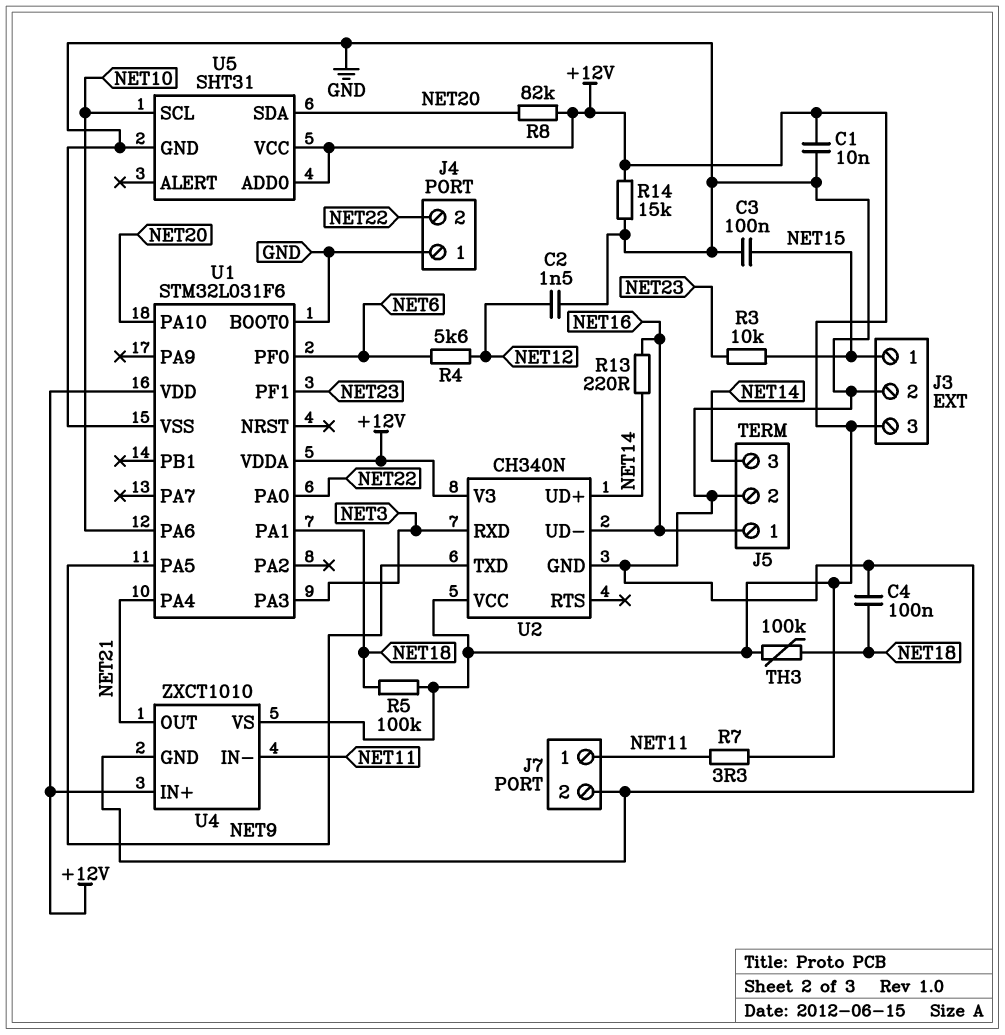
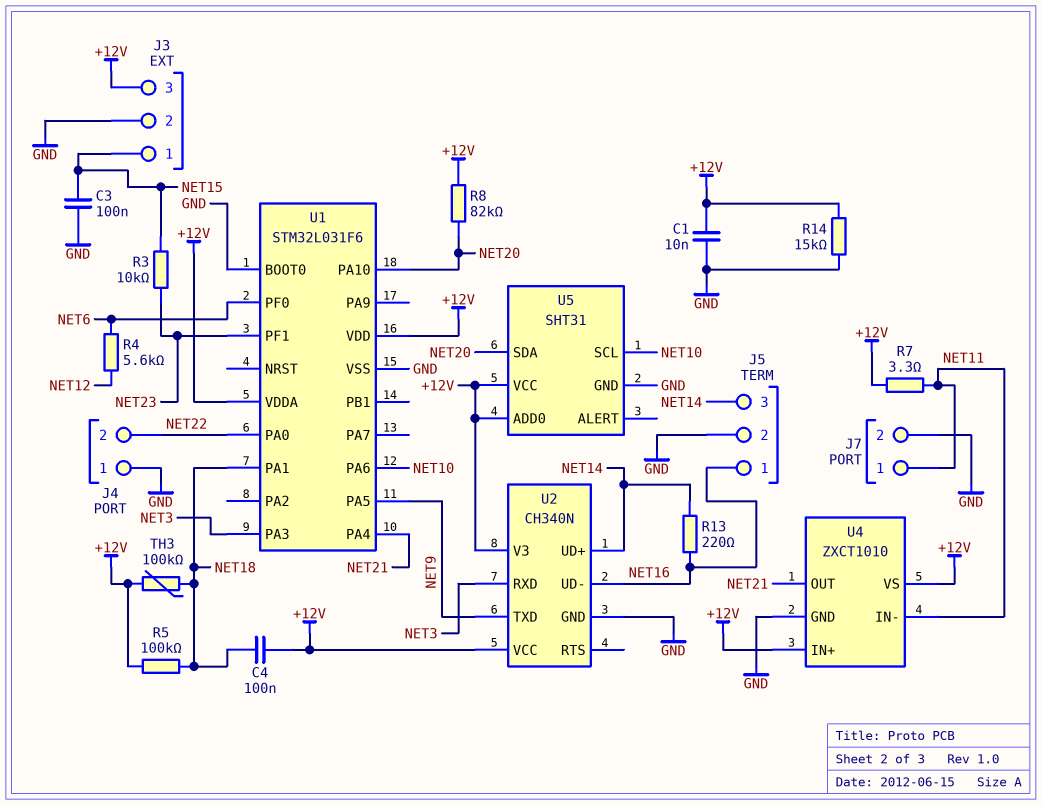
C2: 1.5nF (GND, NET12) -> none
C4: 100nF (GND, NET18) -> 100nF (+12V, NET18)

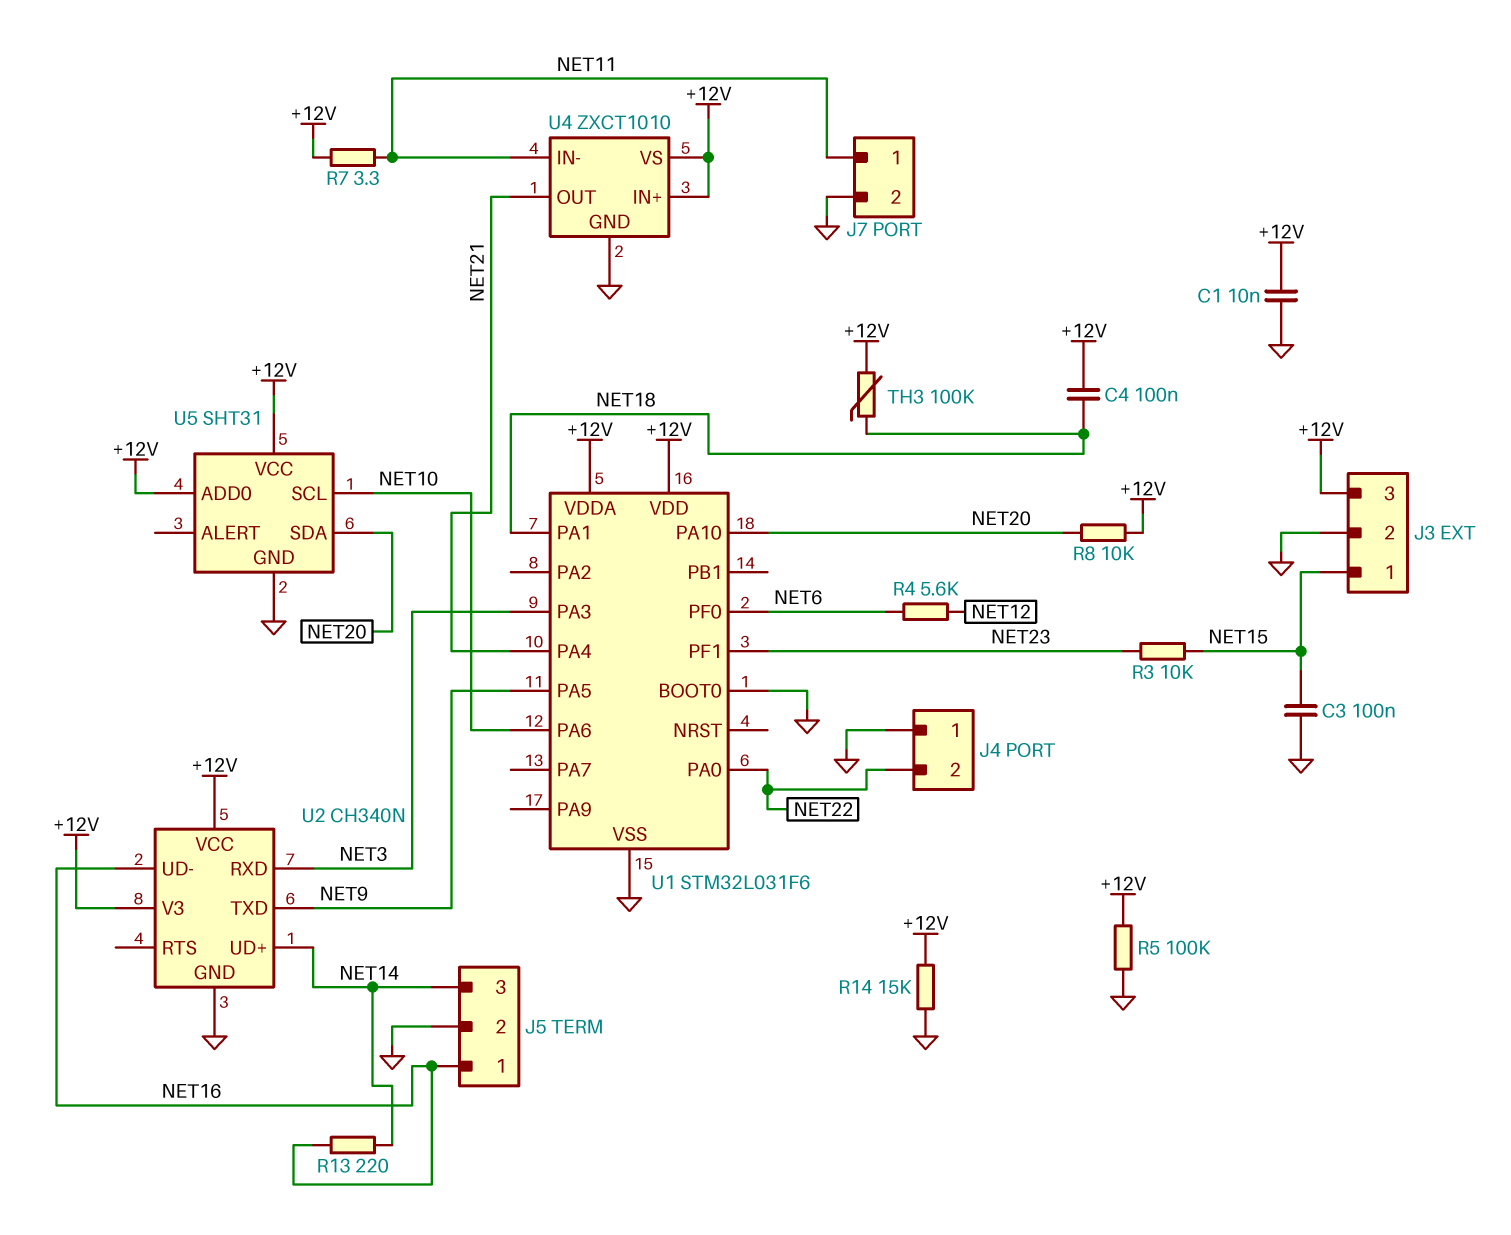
R5: 100k (+12V, NET18) -> 100k (+12V, GND)
R8: 82k (+12V, NET20) -> 10k (+12V, NET20)

